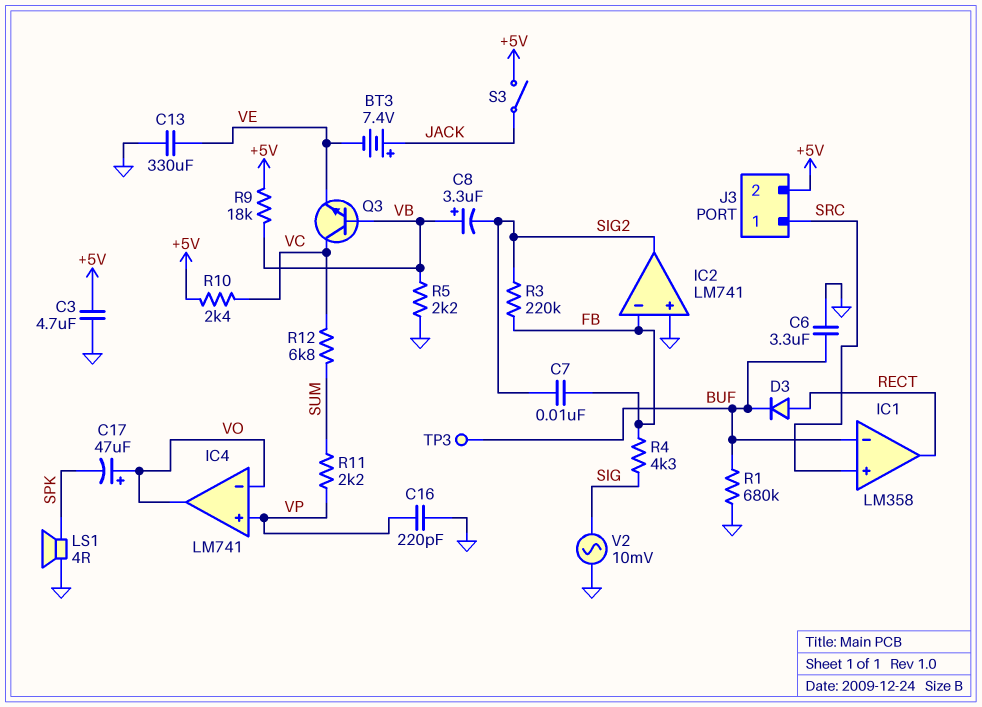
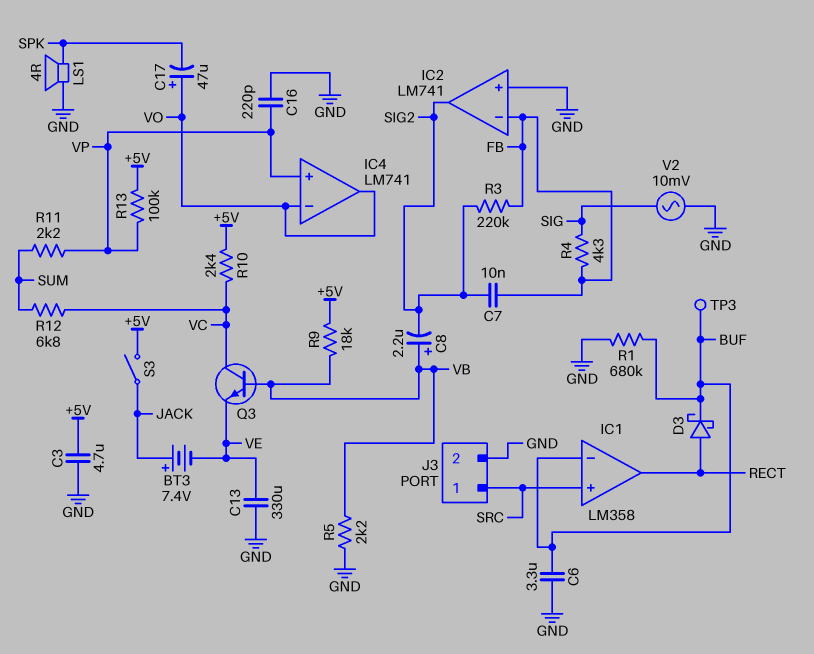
C8: 3.3uF (plus VB, minus SIG2) -> 2.2uF (plus VB, minus SIG2)
D3: diode (A RECT, K BUF) -> schottky (A RECT, K BUF)
J3 pin 2: +5V -> GND
R13: none -> 100k (+5V, VP)

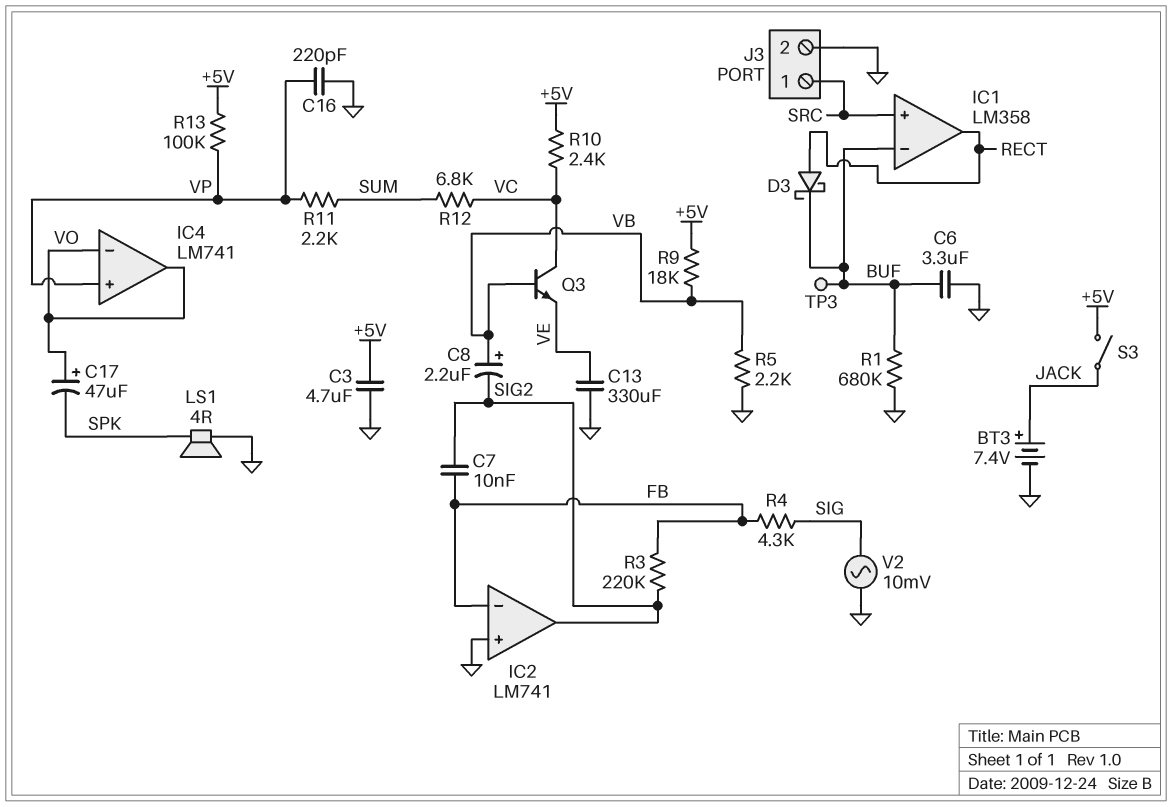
BT3: 7.4V (plus JACK, minus VE) -> 7.4V (plus JACK, minus GND)

